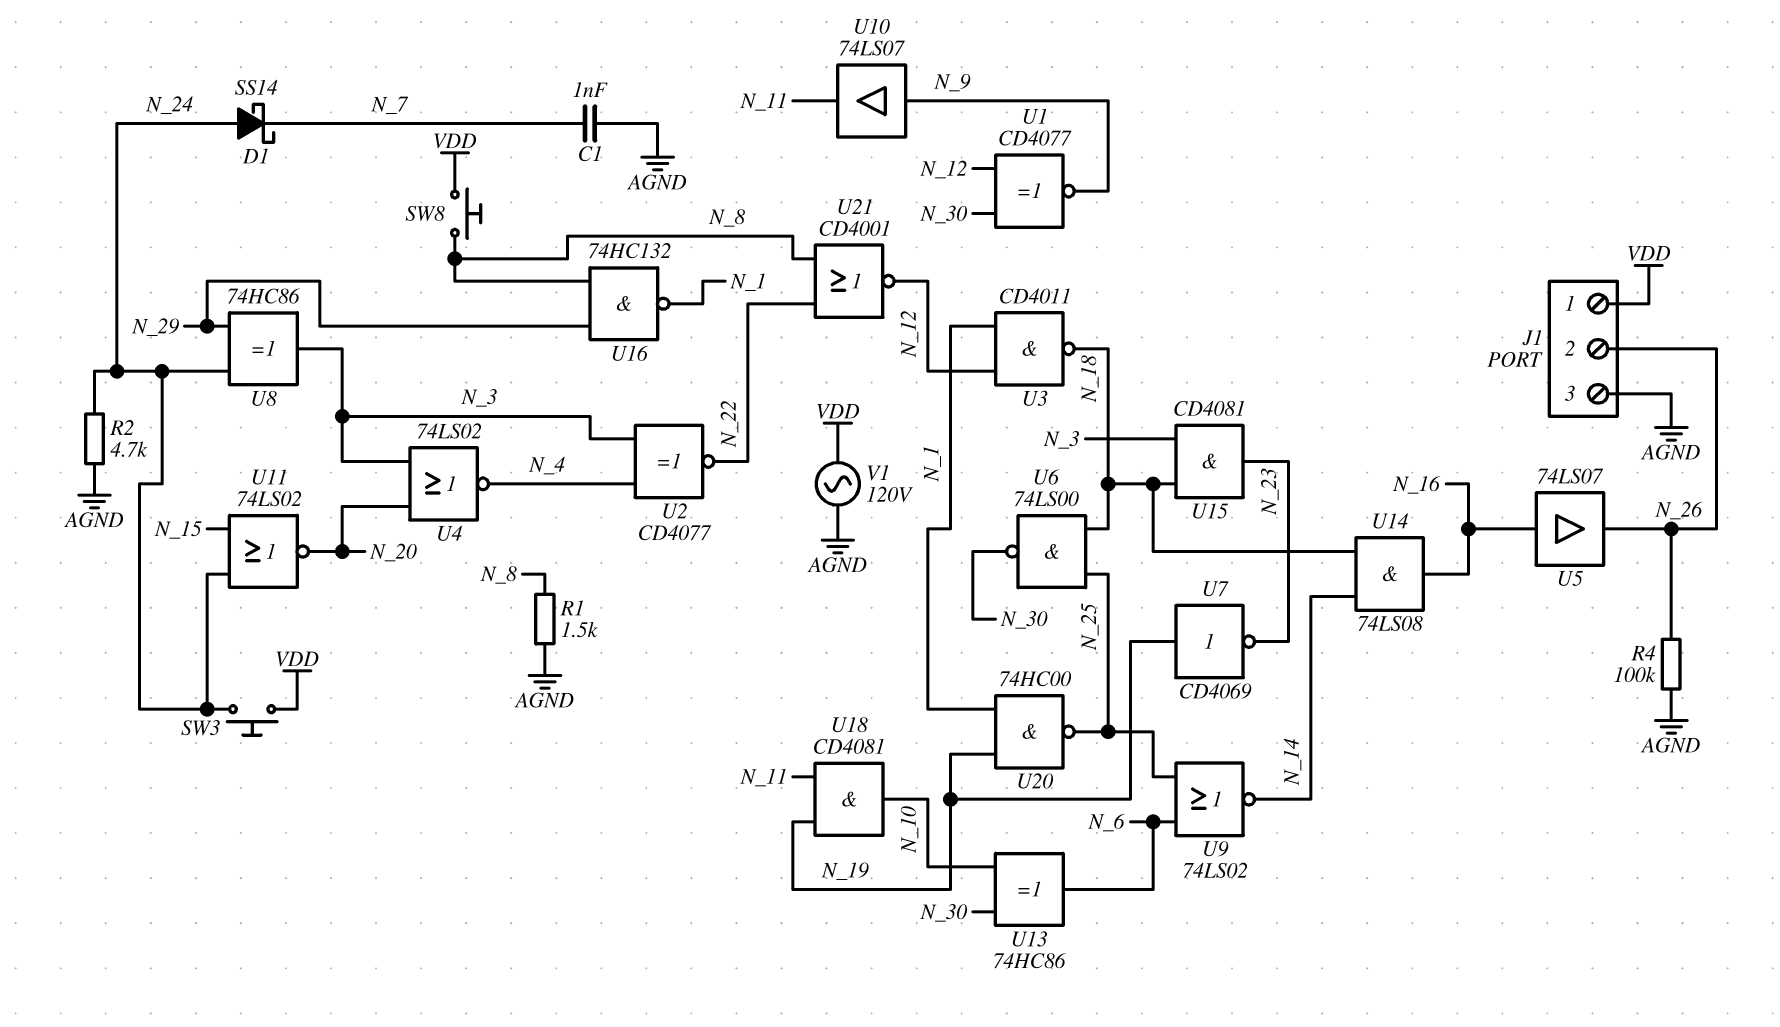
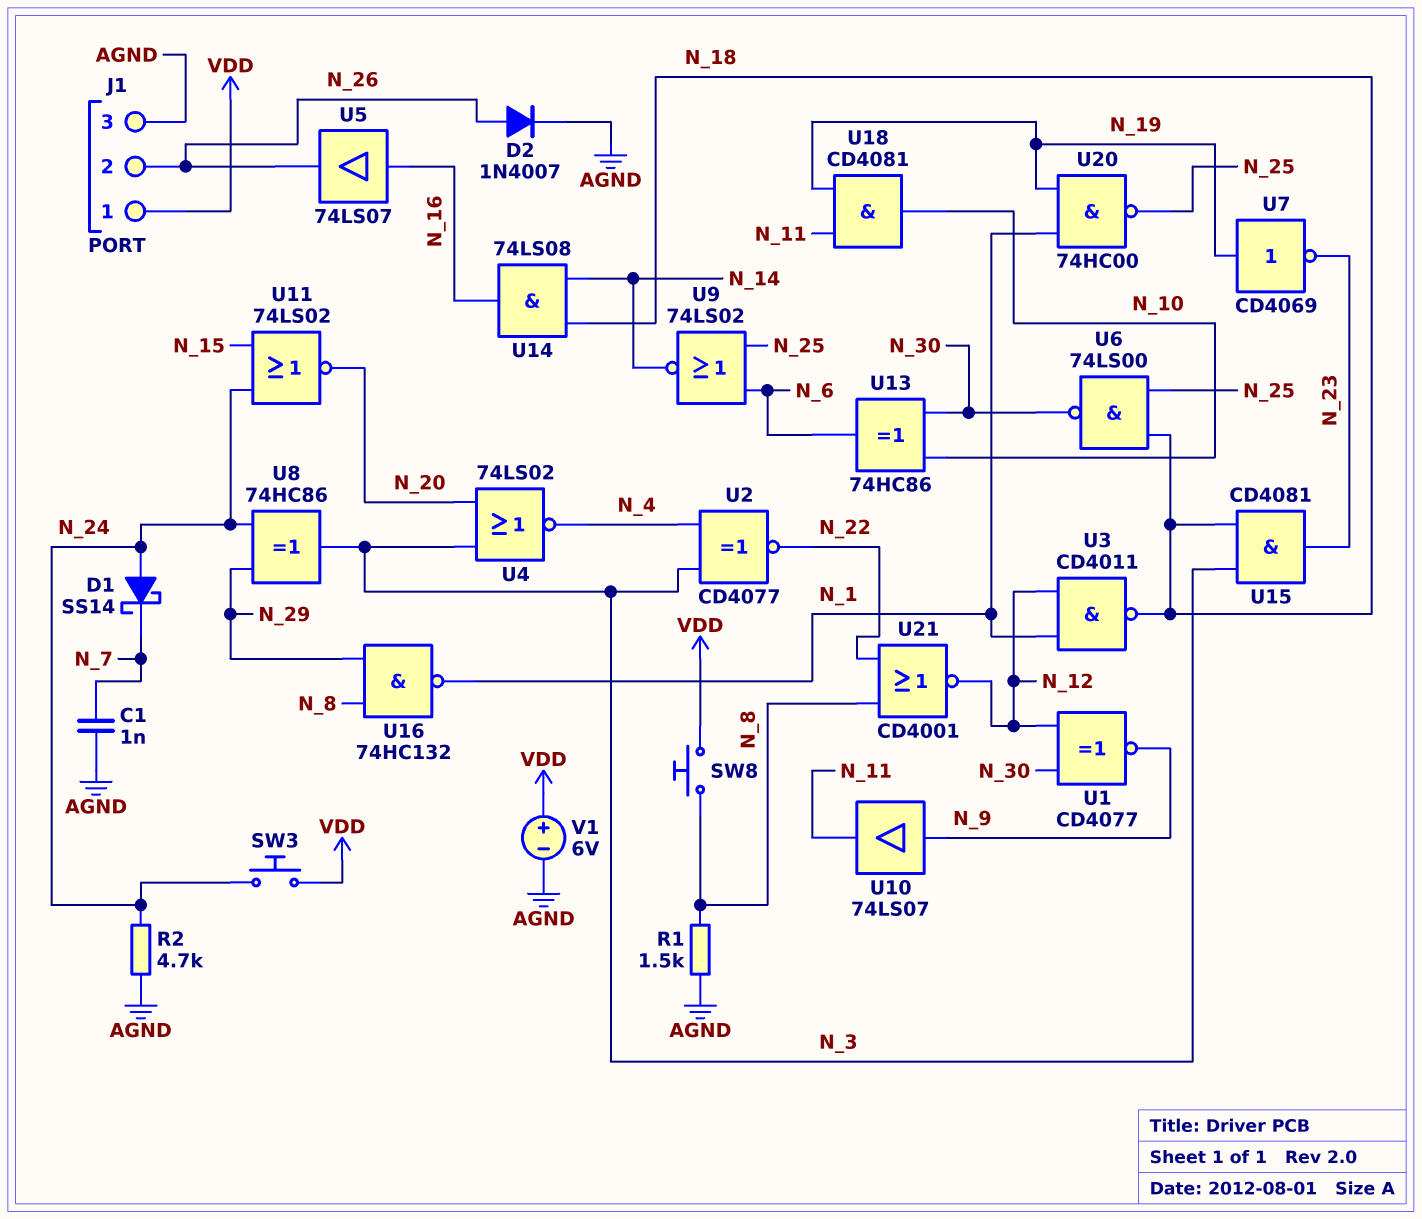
D2: none -> diode 1N4007 (A N_26, K AGND)
R4: 100k (AGND, N_26) -> none
V1: AC 120V (AGND, VDD) -> 6V (plus VDD, minus AGND)

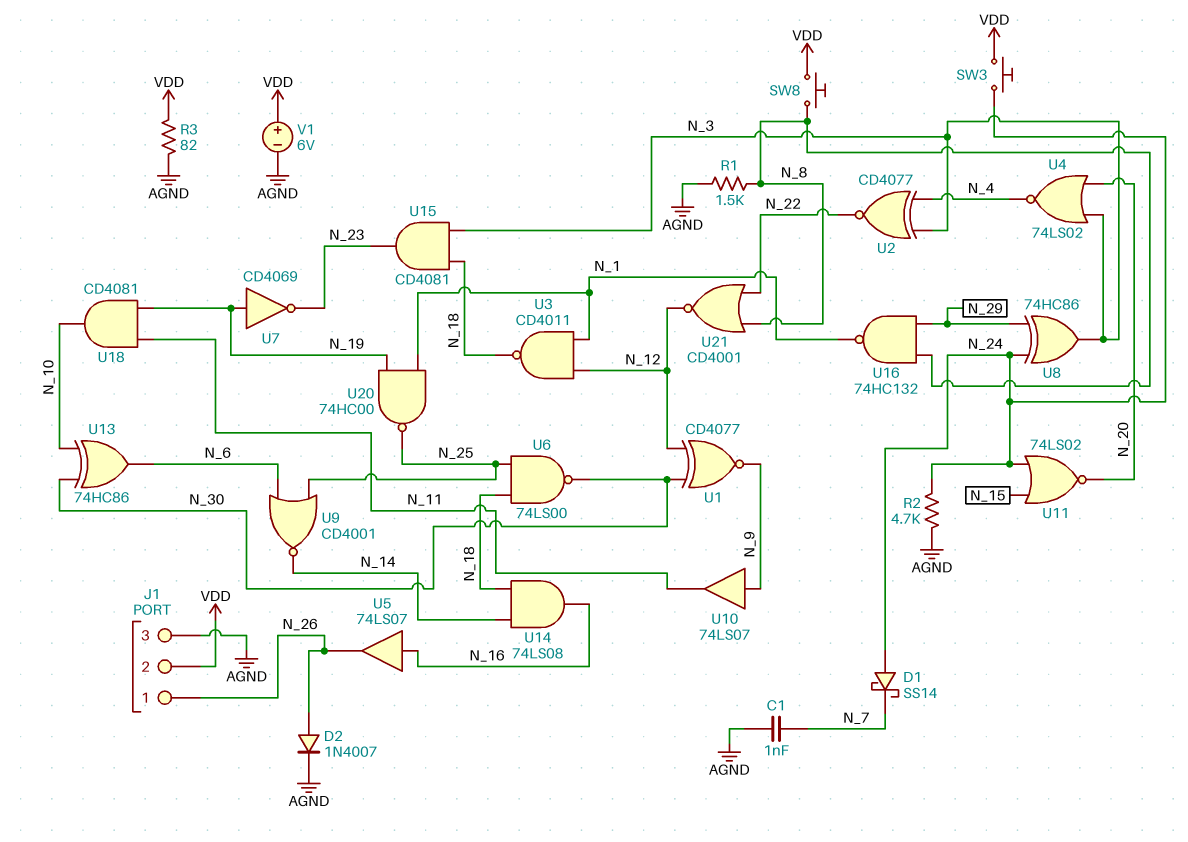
J1 pin 1: VDD -> N_26
J1 pin 2: N_26 -> VDD
R3: none -> 82 (AGND, VDD)
U9: NOR 74LS02 (in N_6, in N_25, out N_14) -> NOR CD4001 (in N_6, in N_25, out N_14)

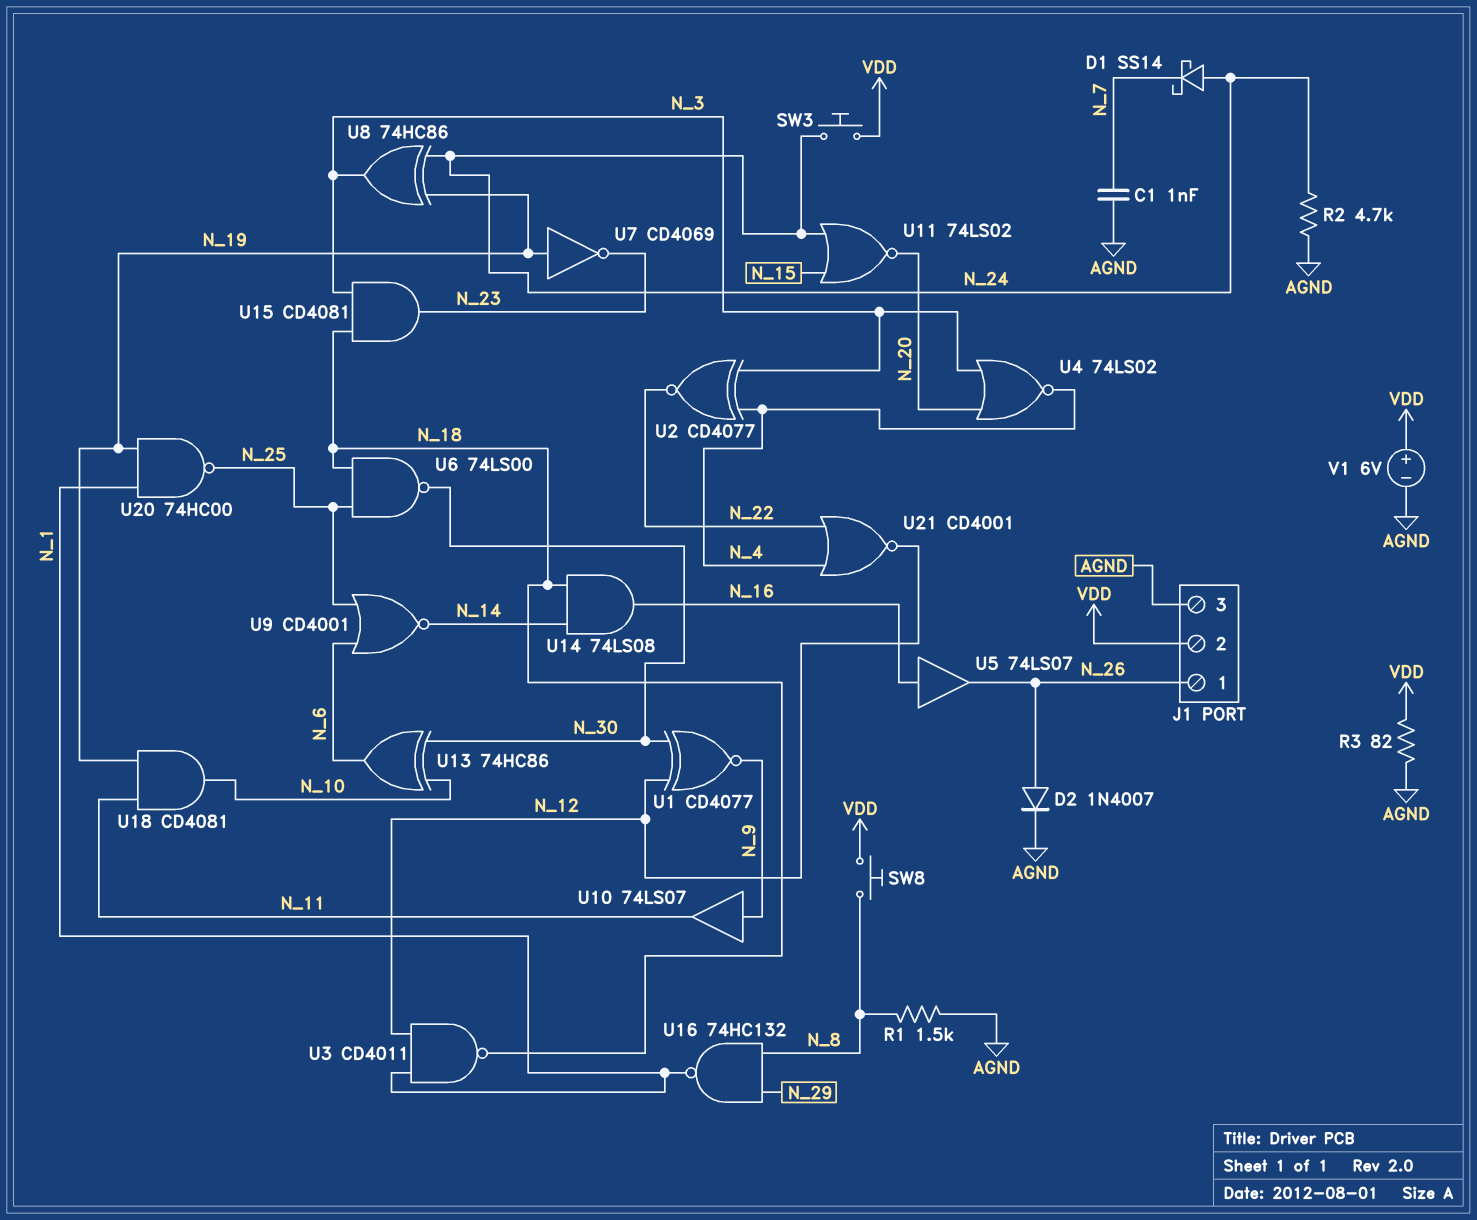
U8: XOR 74HC86 (in N_24, in N_29, out N_3) -> XOR 74HC86 (in N_19, in N_24, out N_3)
U21: NOR CD4001 (in N_8, in N_22, out N_12) -> NOR CD4001 (in N_4, in N_22, out N_12)

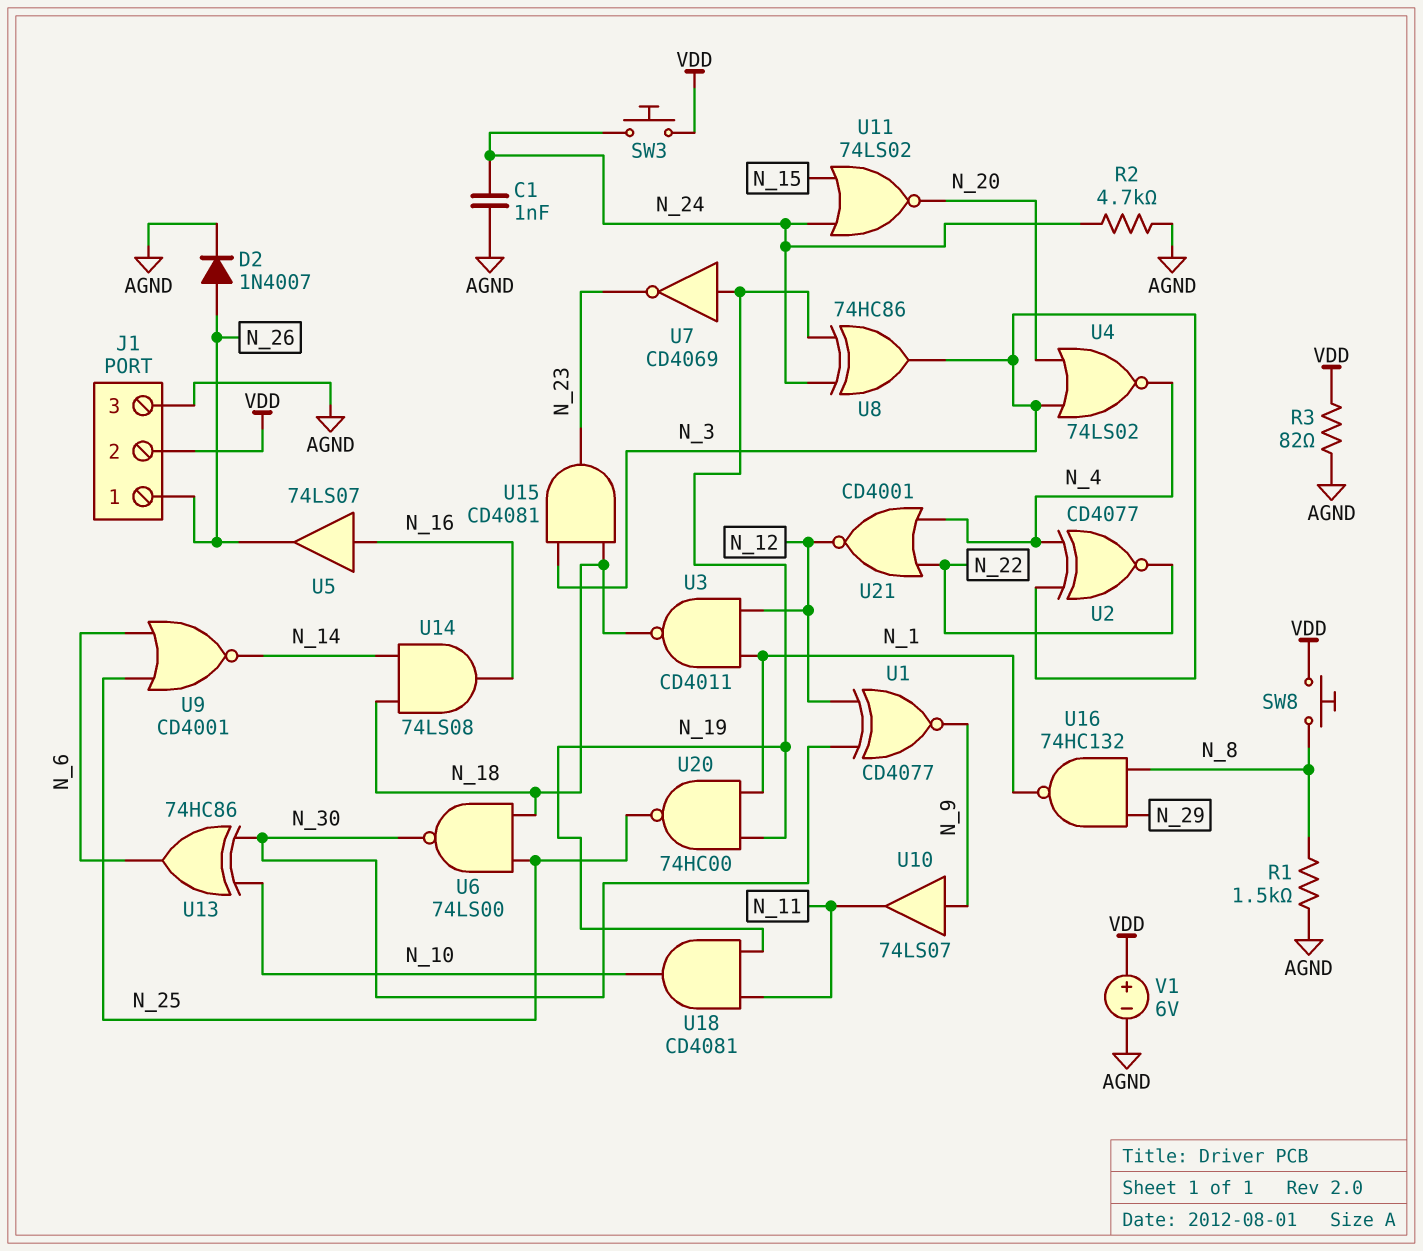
C1: 1nF (AGND, N_7) -> 1nF (AGND, N_24)
D1: schottky SS14 (A N_24, K N_7) -> none

